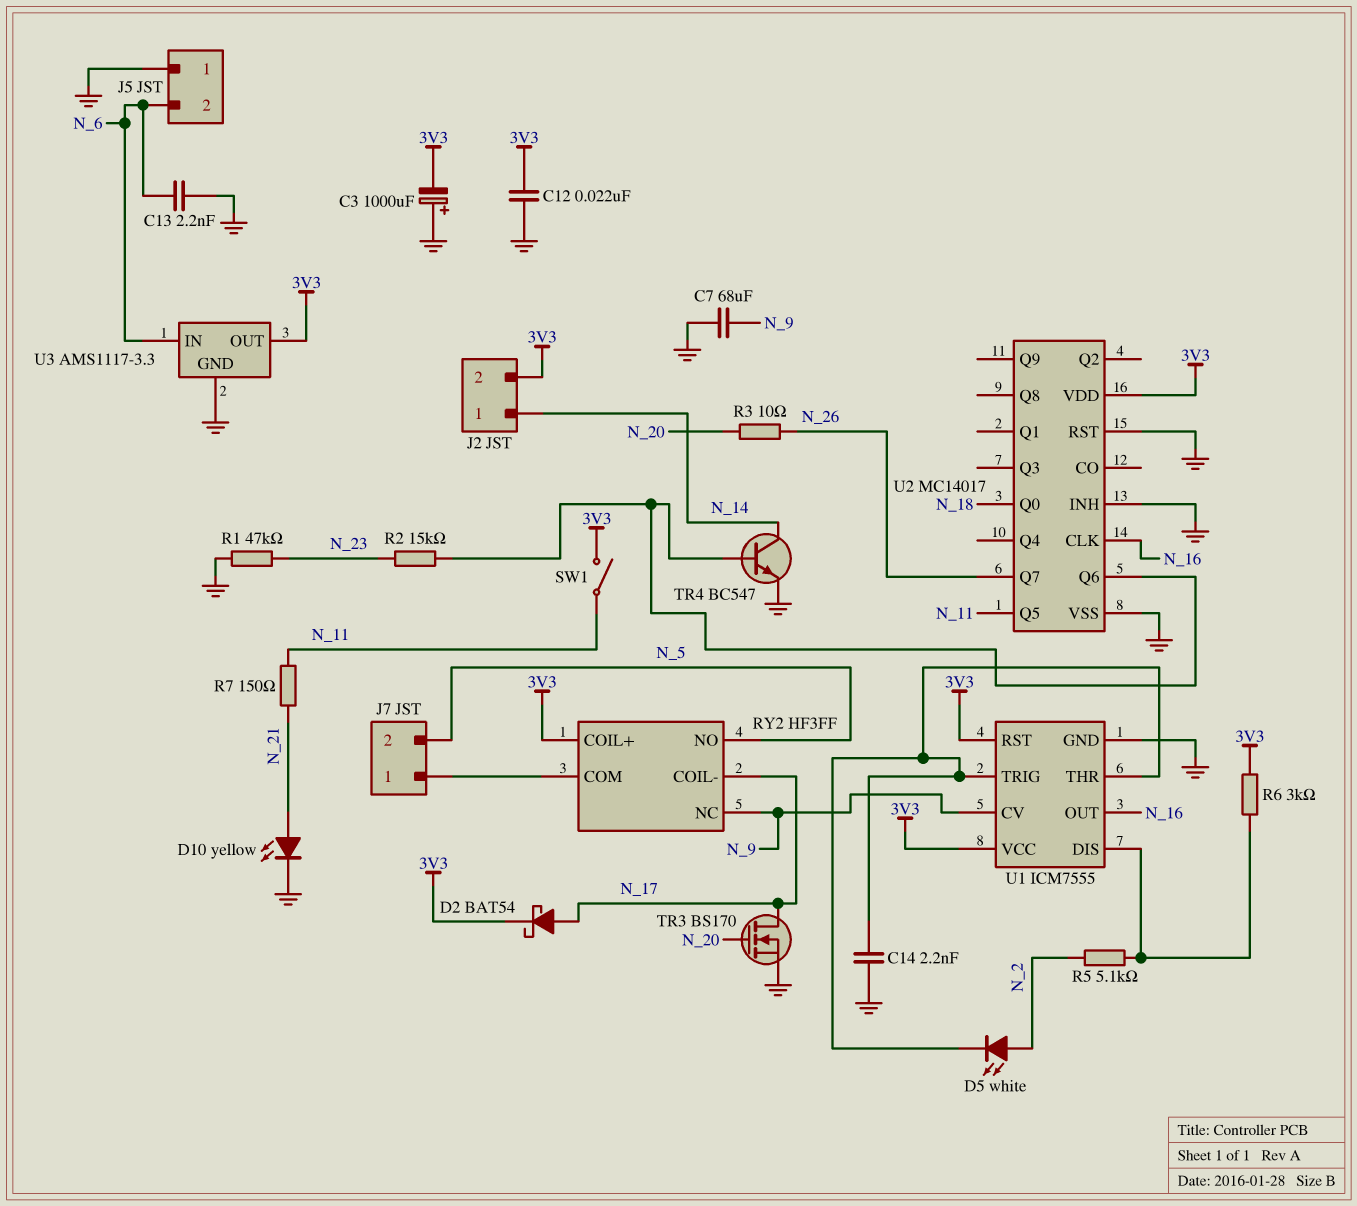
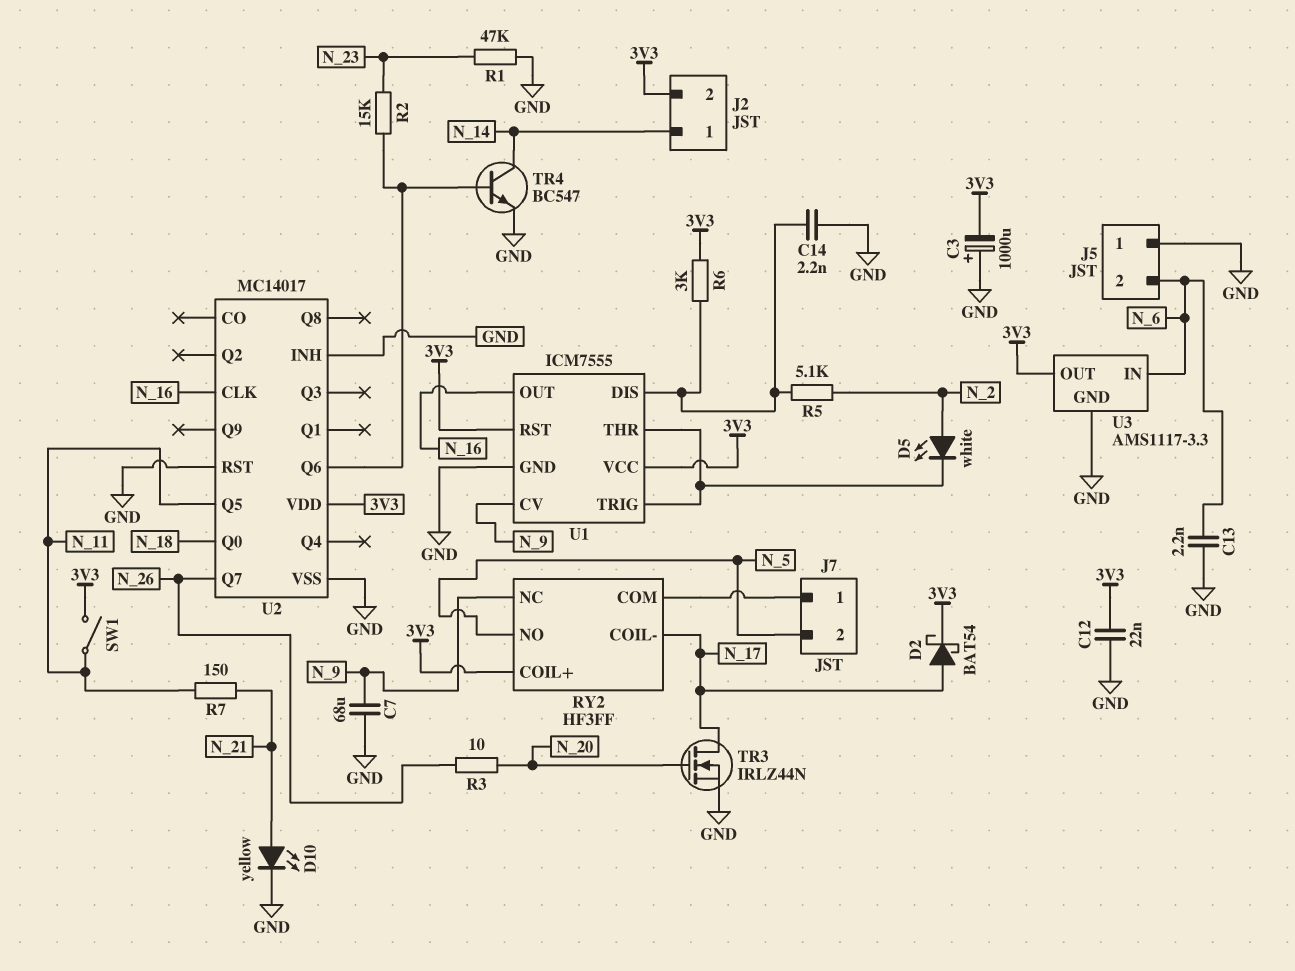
C14: 2.2nF (GND, U1/THR) -> 2.2nF (GND, U1/DIS)
TR3: NMOS BS170 (G N_20, D N_17, S GND) -> NMOS IRLZ44N (G N_20, D N_17, S GND)

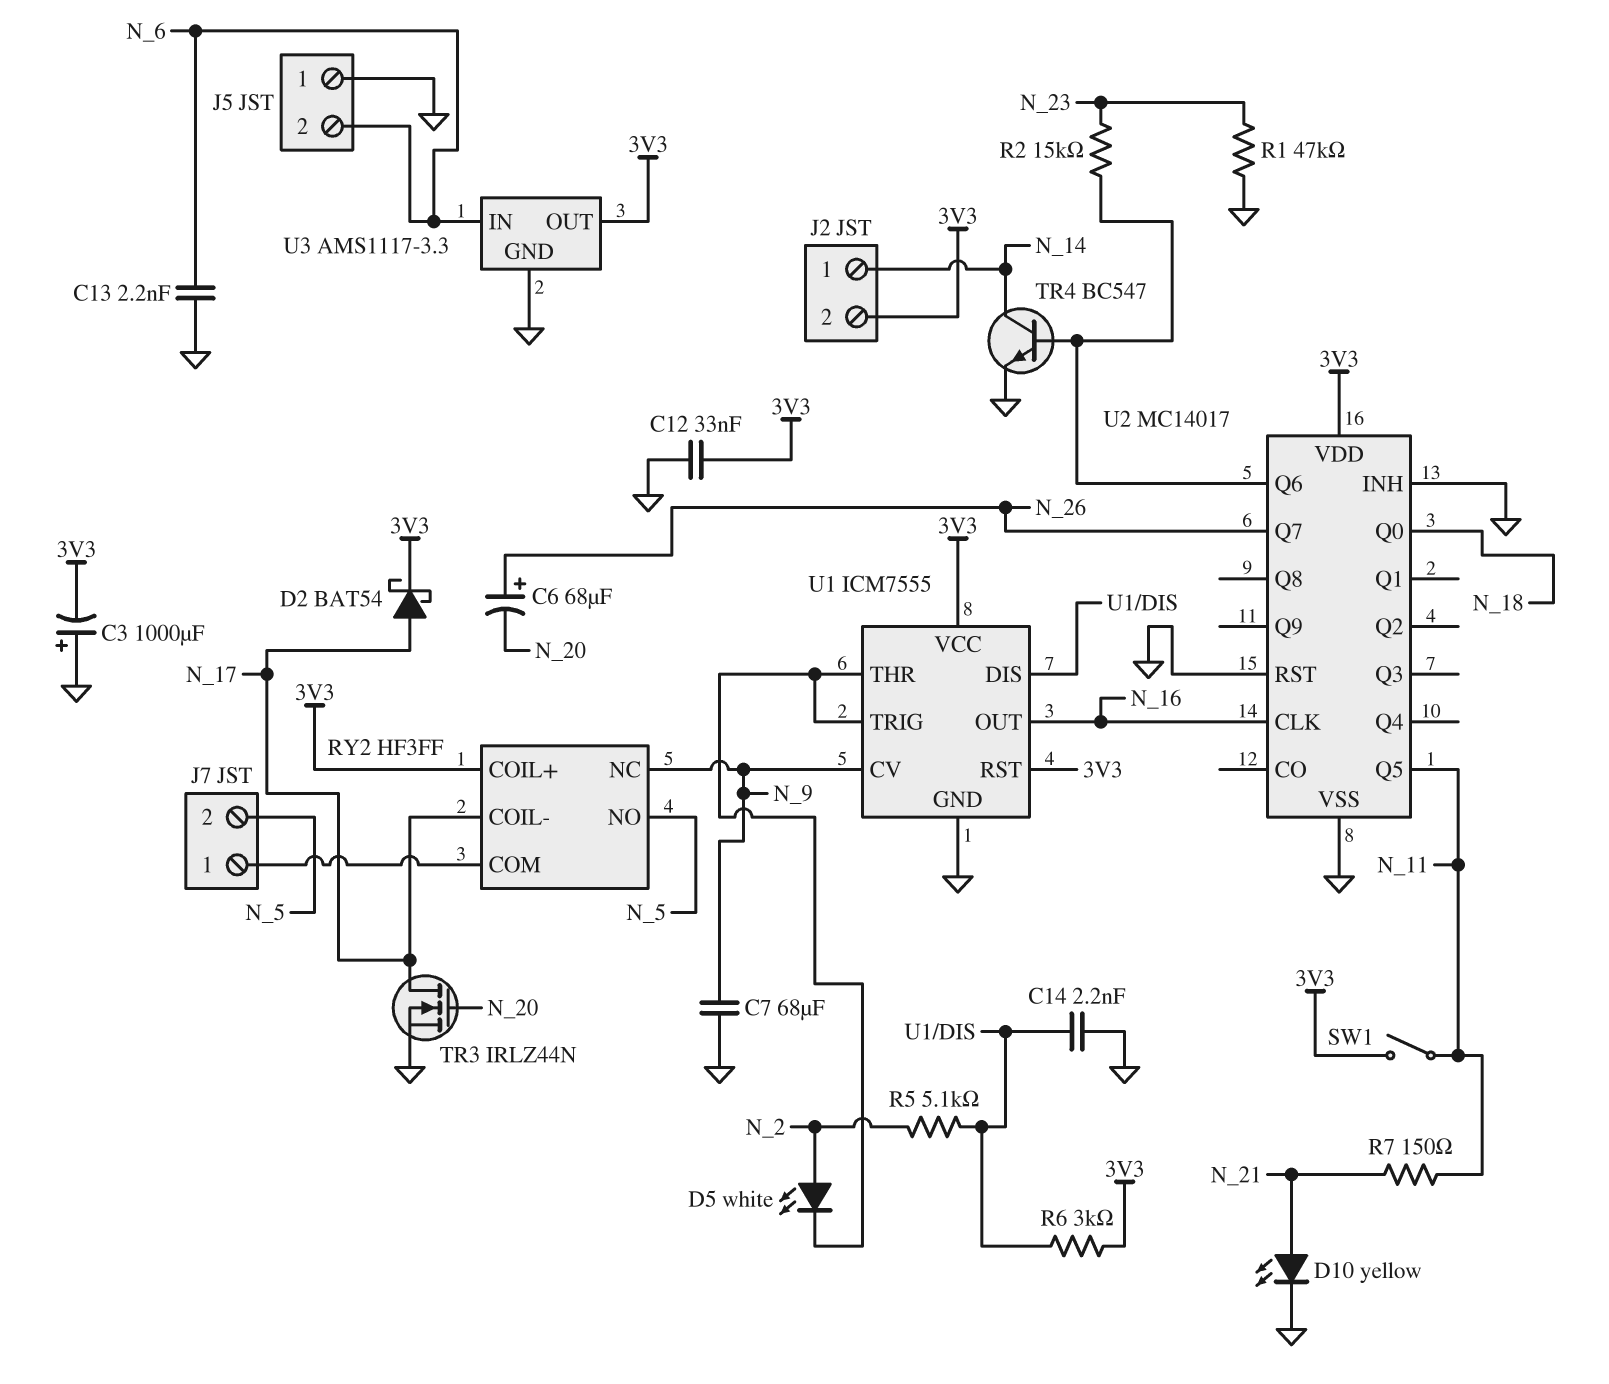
C6: none -> 68uF (plus N_26, minus N_20)
C12: 22nF (3V3, GND) -> 33nF (3V3, GND)
R3: 10 (N_20, N_26) -> none

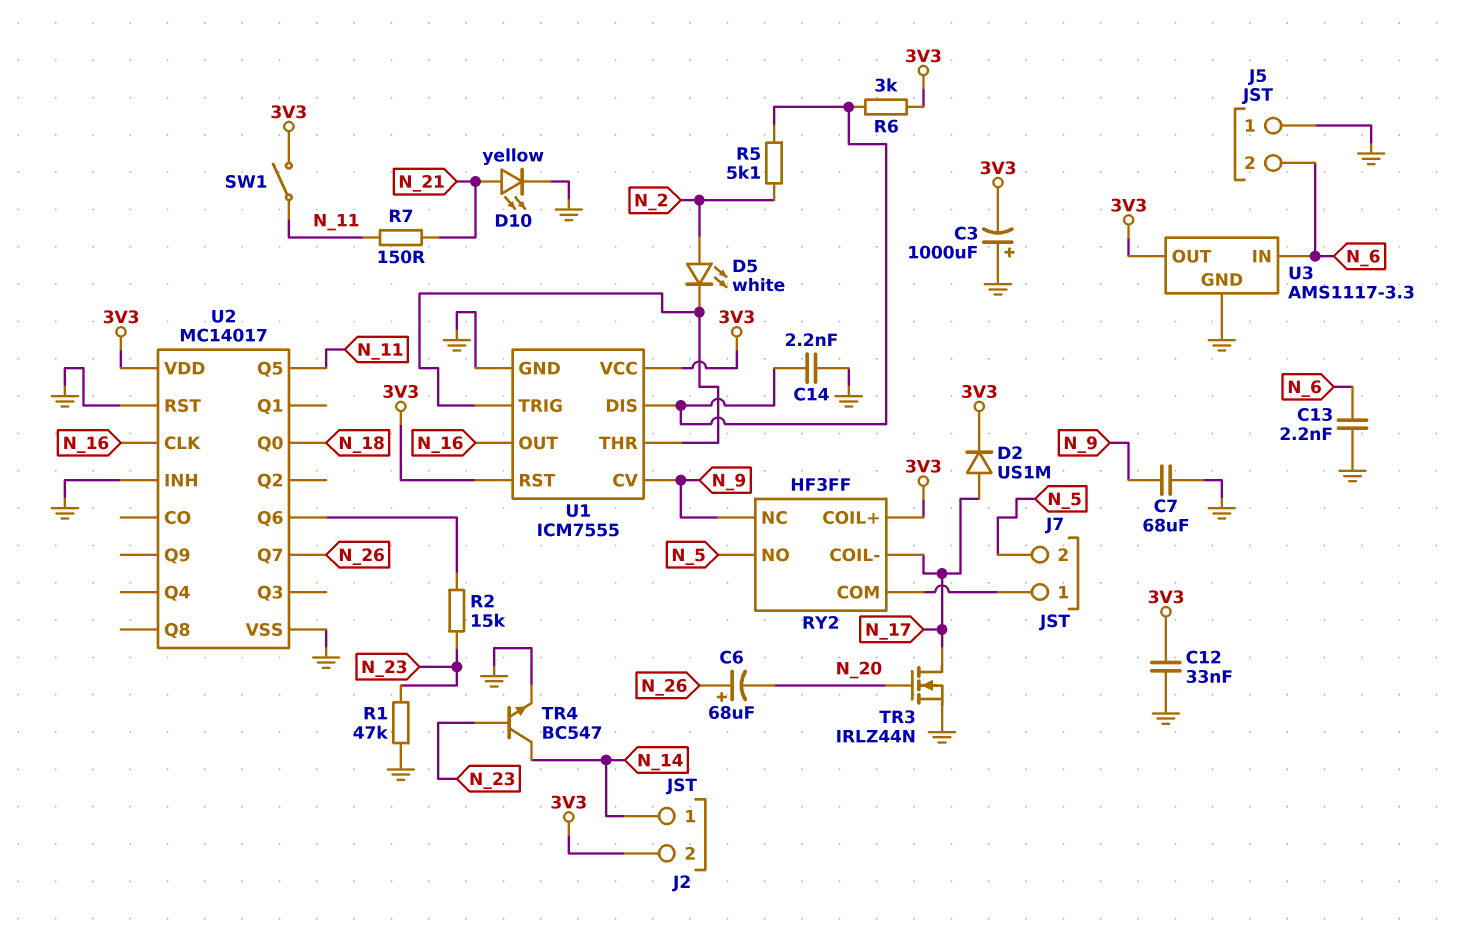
D2: schottky BAT54 (A N_17, K 3V3) -> diode US1M (A N_17, K 3V3)
TR4: NPN BC547 (B U2/Q6, C N_14, E GND) -> NPN BC547 (B N_23, C N_14, E GND)

